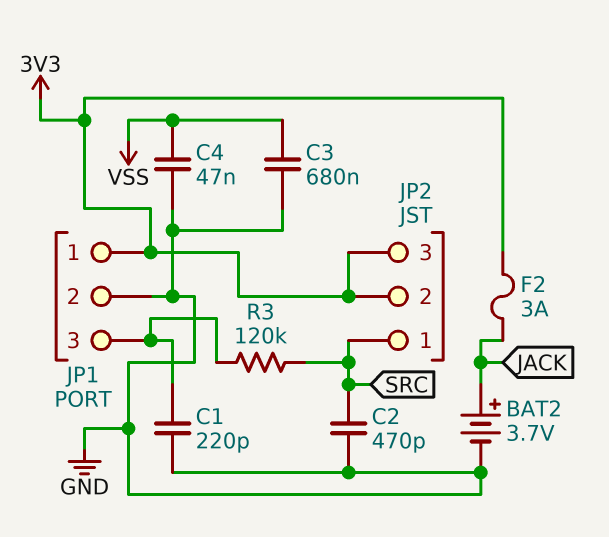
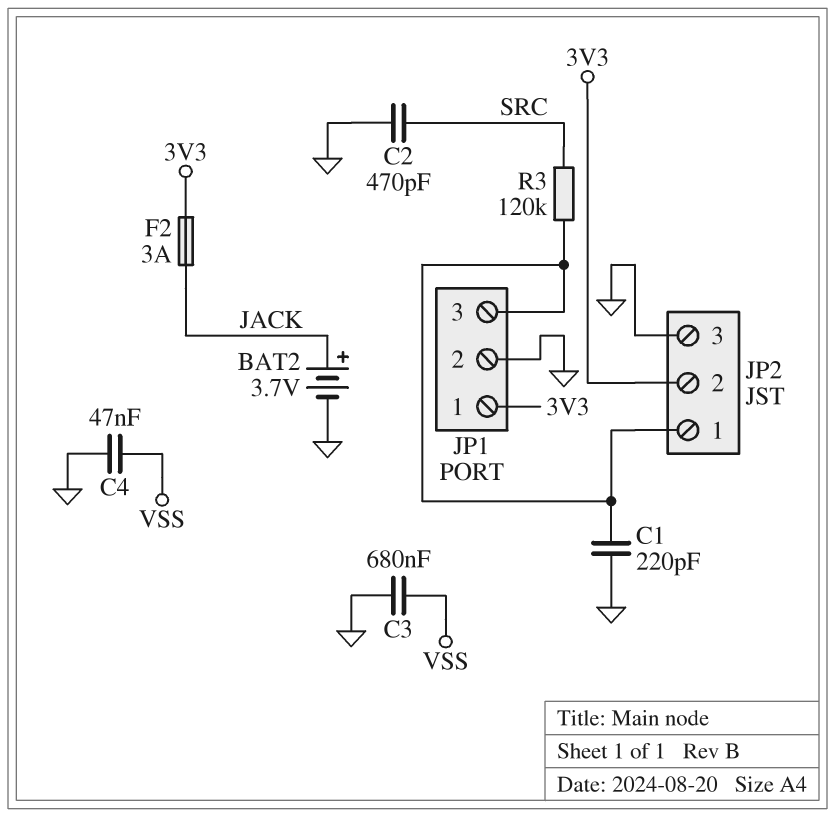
JP2 pin 1: SRC -> JP1/3
JP2 pin 3: 3V3 -> GND

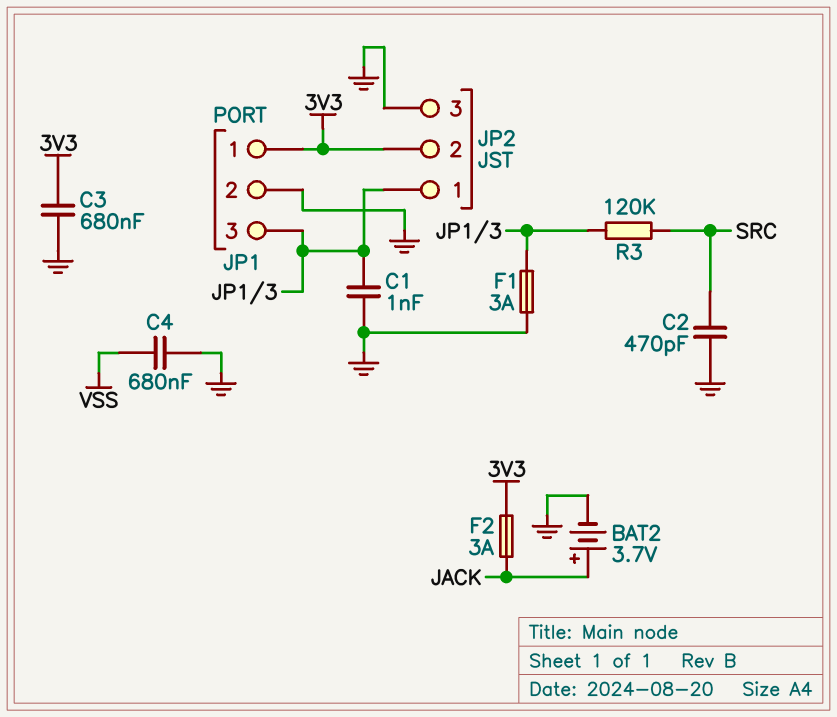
C1: 220pF (GND, JP1/3) -> 1nF (GND, JP1/3)
C3: 680nF (GND, VSS) -> 680nF (3V3, GND)
C4: 47nF (GND, VSS) -> 680nF (GND, VSS)
F1: none -> 3A (GND, JP1/3)

